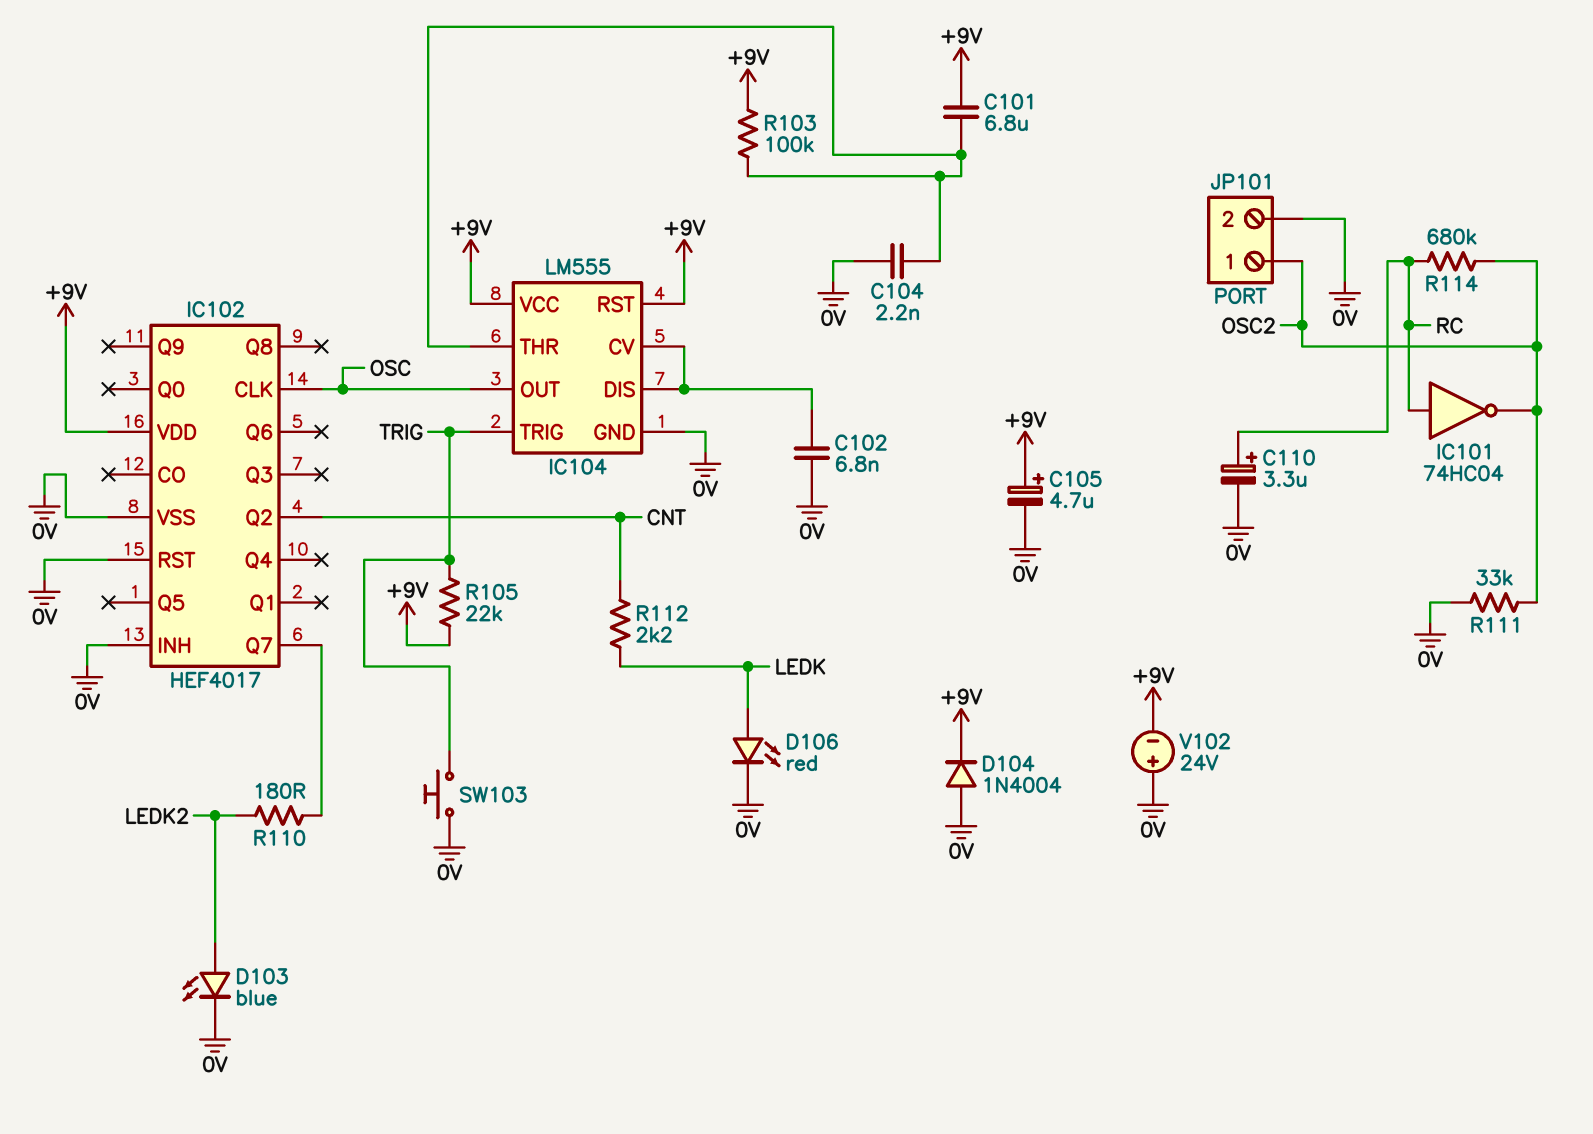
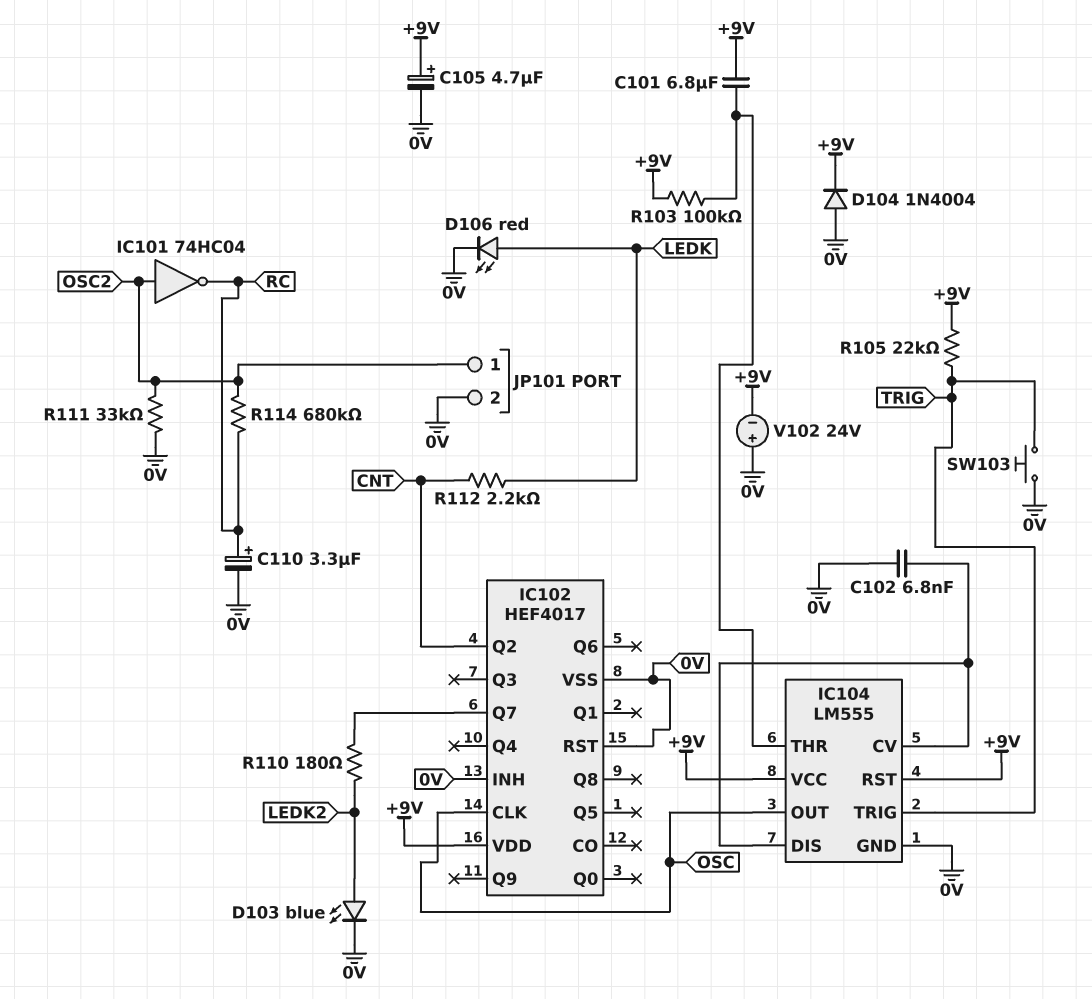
C104: 2.2nF (0V, IC104/THR) -> none
IC101: NOT 74HC04 (in RC, out OSC2) -> NOT 74HC04 (in OSC2, out RC)

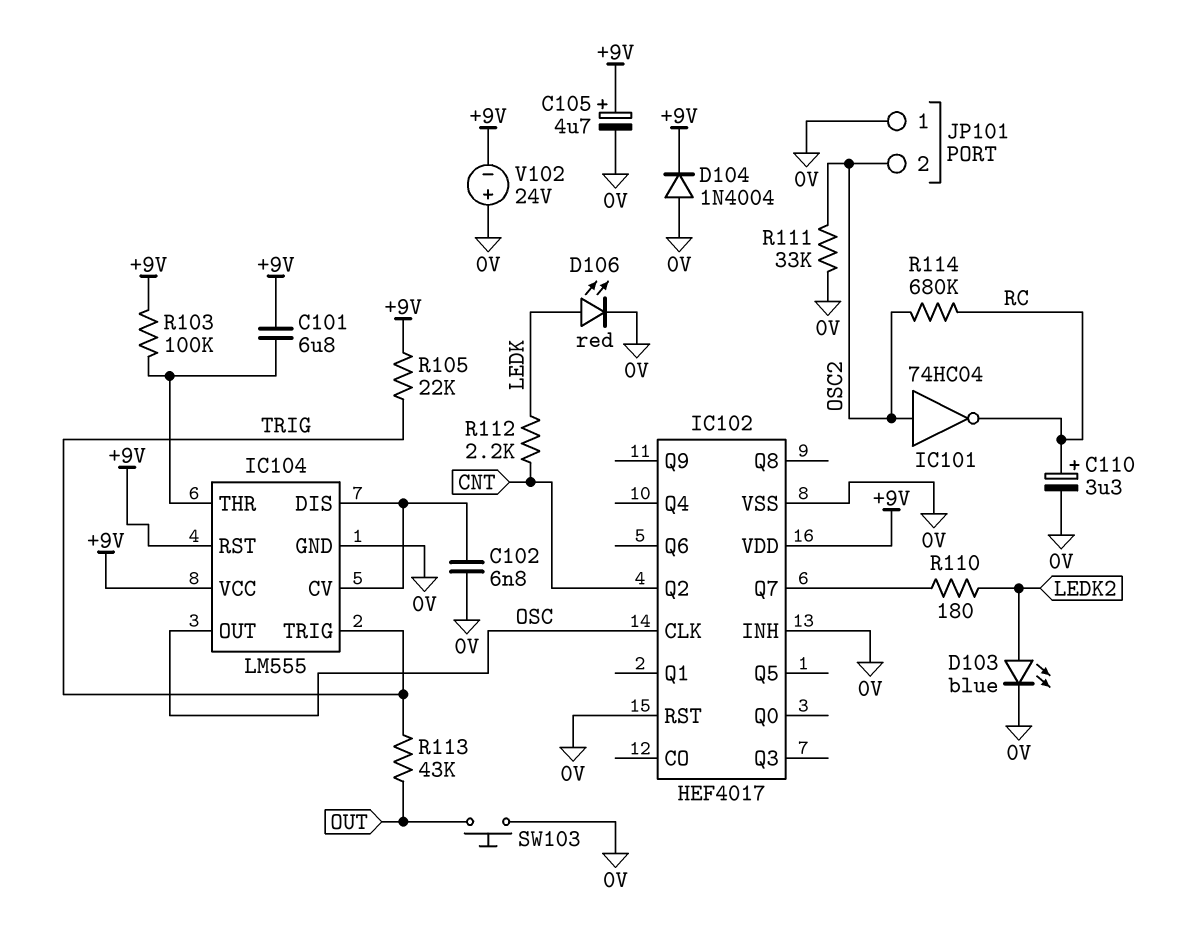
JP101 pin 1: OSC2 -> 0V
JP101 pin 2: 0V -> OSC2
R113: none -> 43k (OUT, TRIG)
SW103: button (0V, TRIG) -> button (0V, OUT)

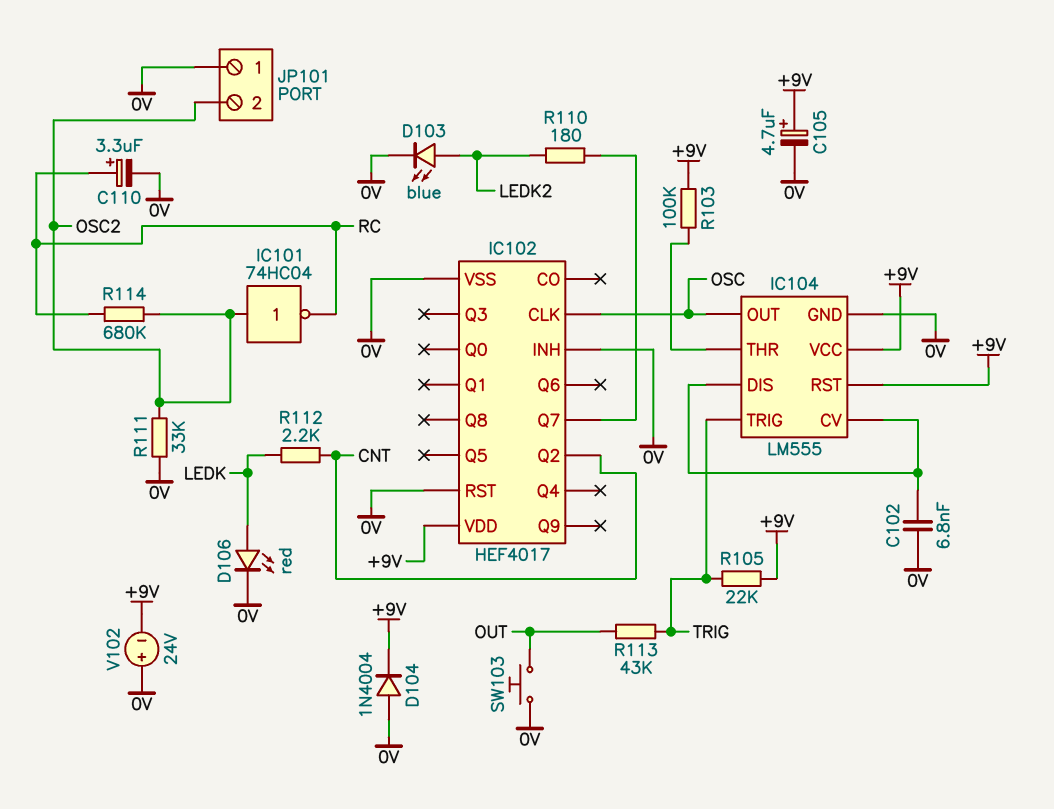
C101: 6.8uF (+9V, IC104/THR) -> none

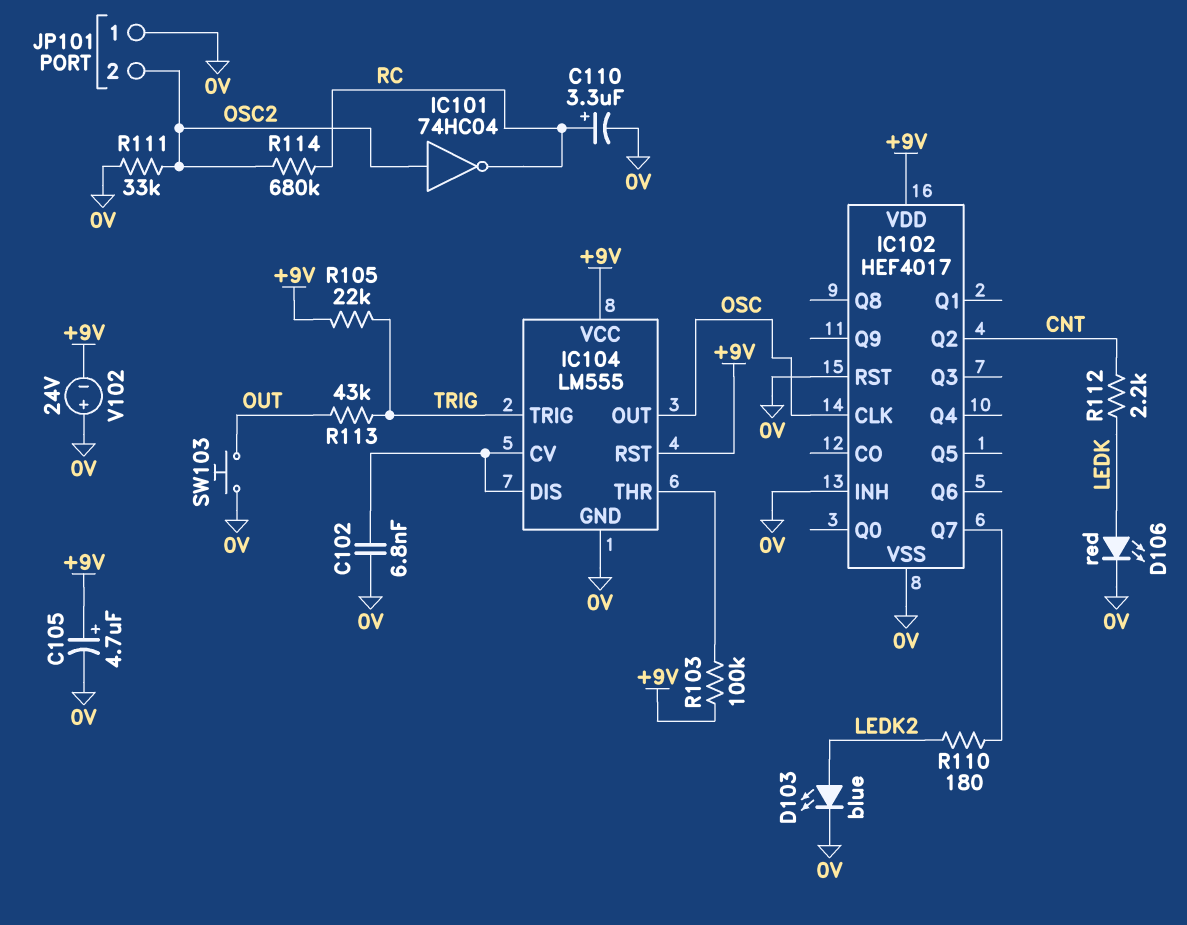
D104: diode 1N4004 (A 0V, K +9V) -> none

